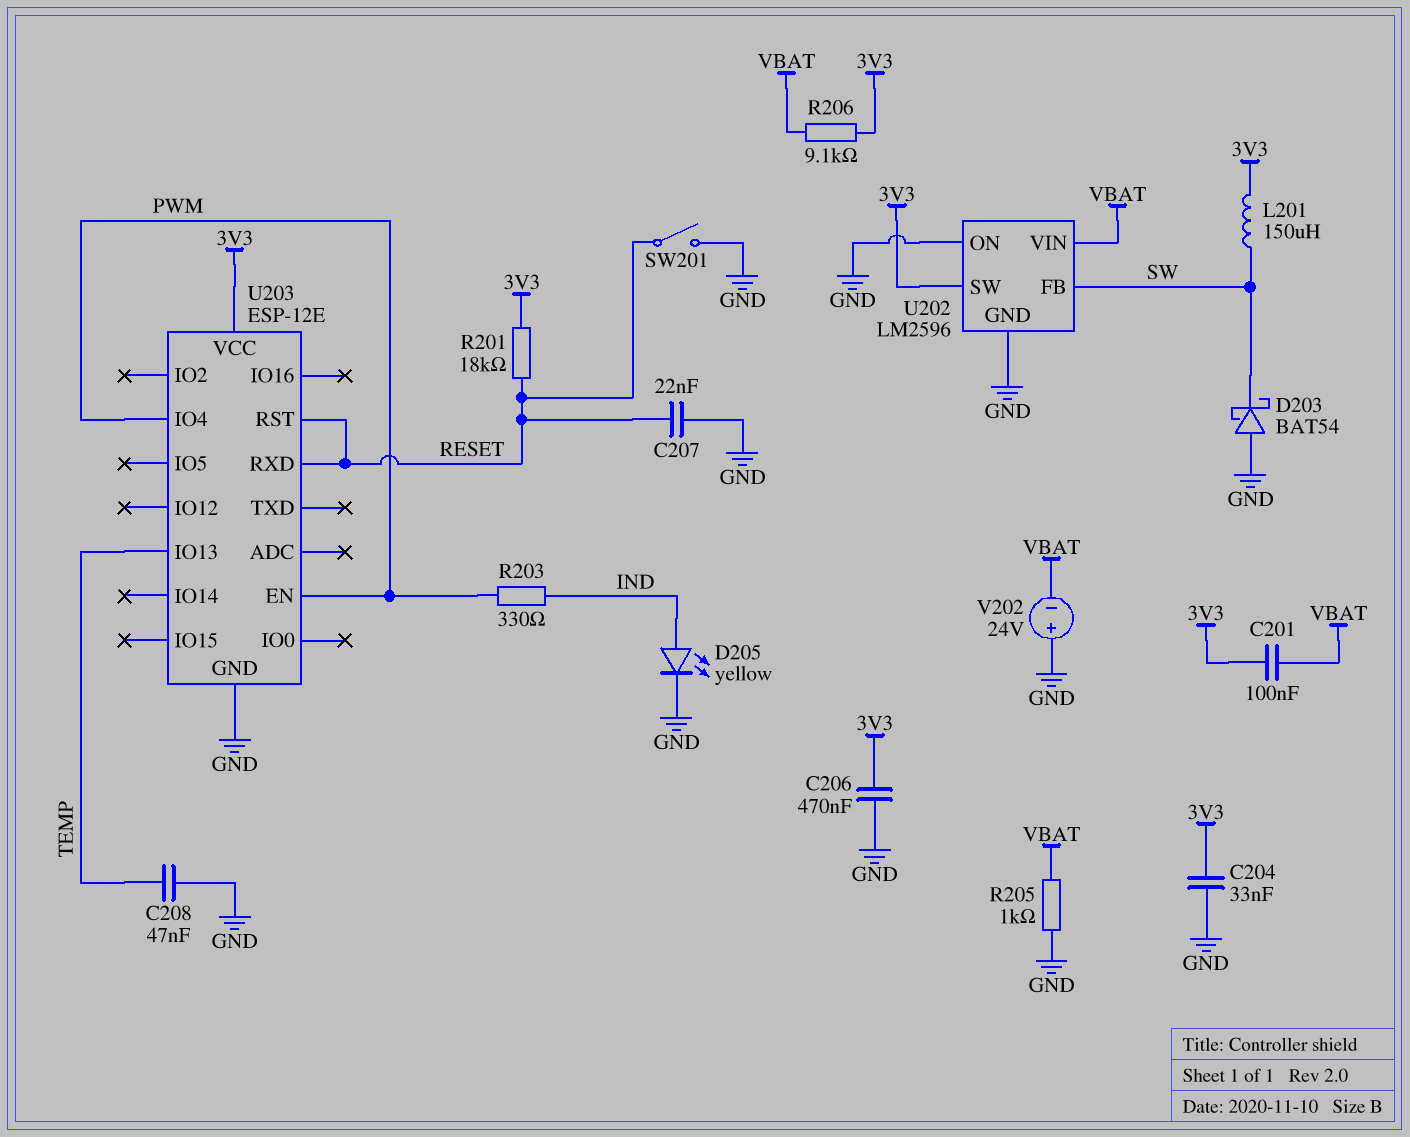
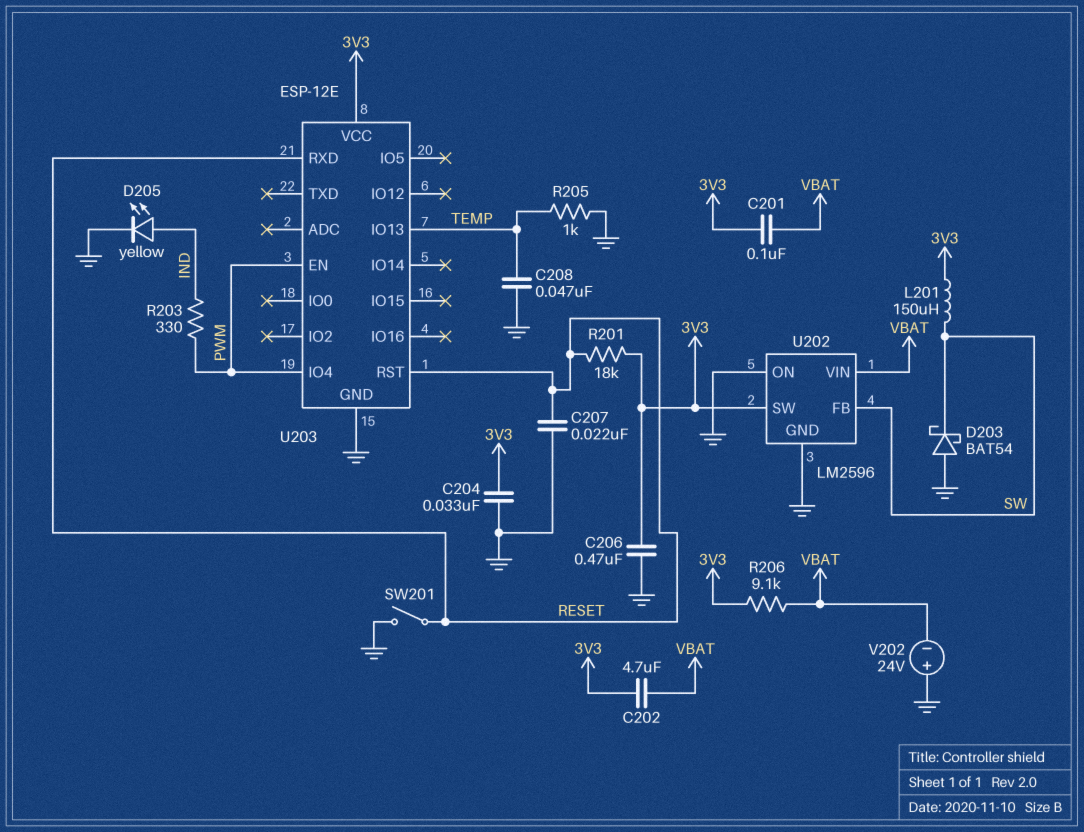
C202: none -> 4.7uF (3V3, VBAT)
R205: 1k (GND, VBAT) -> 1k (GND, TEMP)

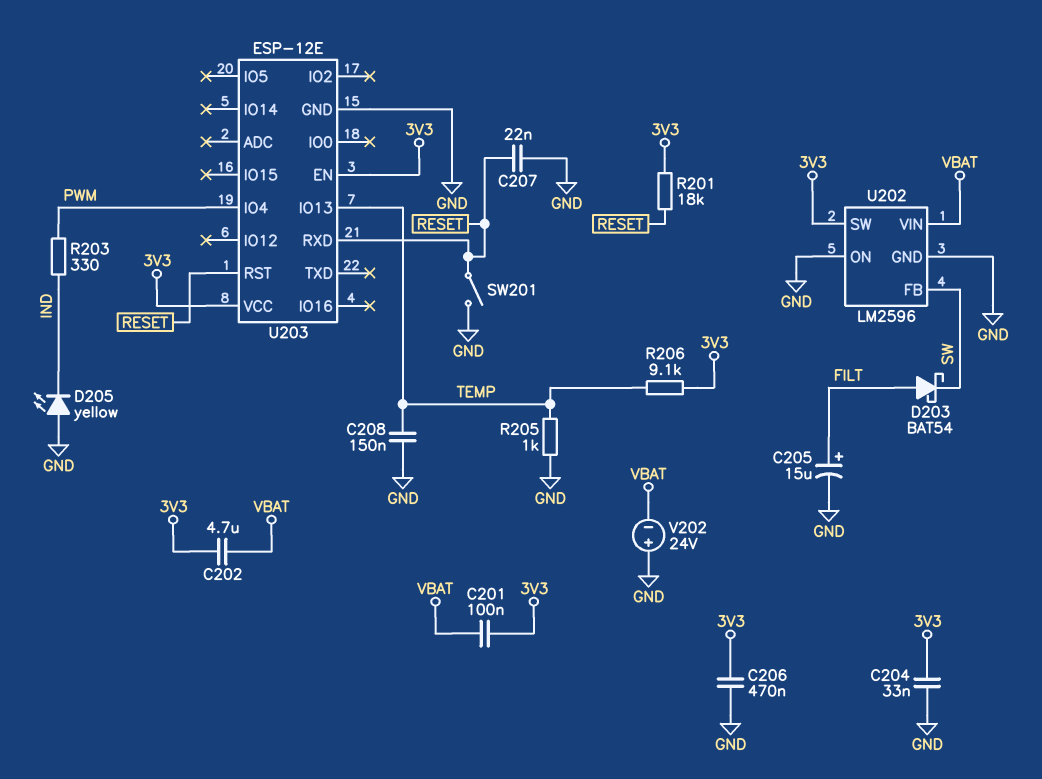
C205: none -> 15uF (plus FILT, minus GND)
C208: 47nF (GND, TEMP) -> 150nF (GND, TEMP)
D203: schottky BAT54 (A GND, K SW) -> schottky BAT54 (A FILT, K SW)
D205: LED yellow (A IND, K GND) -> LED yellow (A GND, K IND)
L201: 150uH (3V3, SW) -> none
R206: 9.1k (3V3, VBAT) -> 9.1k (3V3, TEMP)
U203 pin EN: PWM -> 3V3

